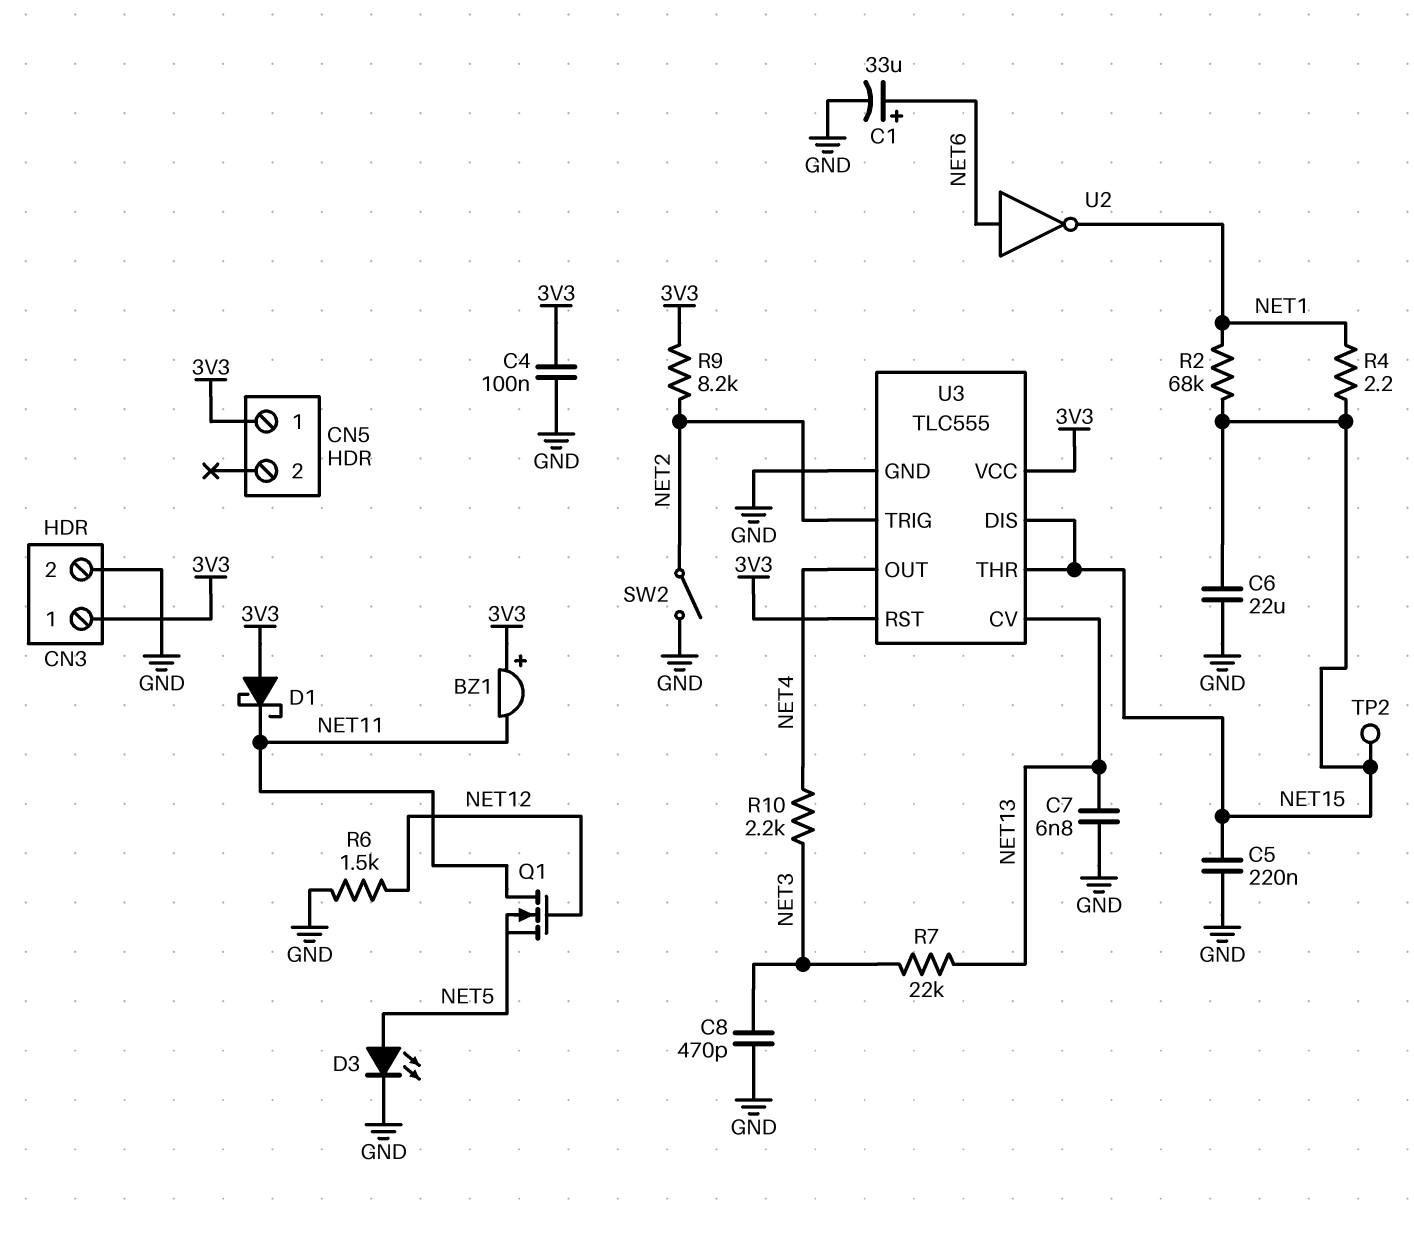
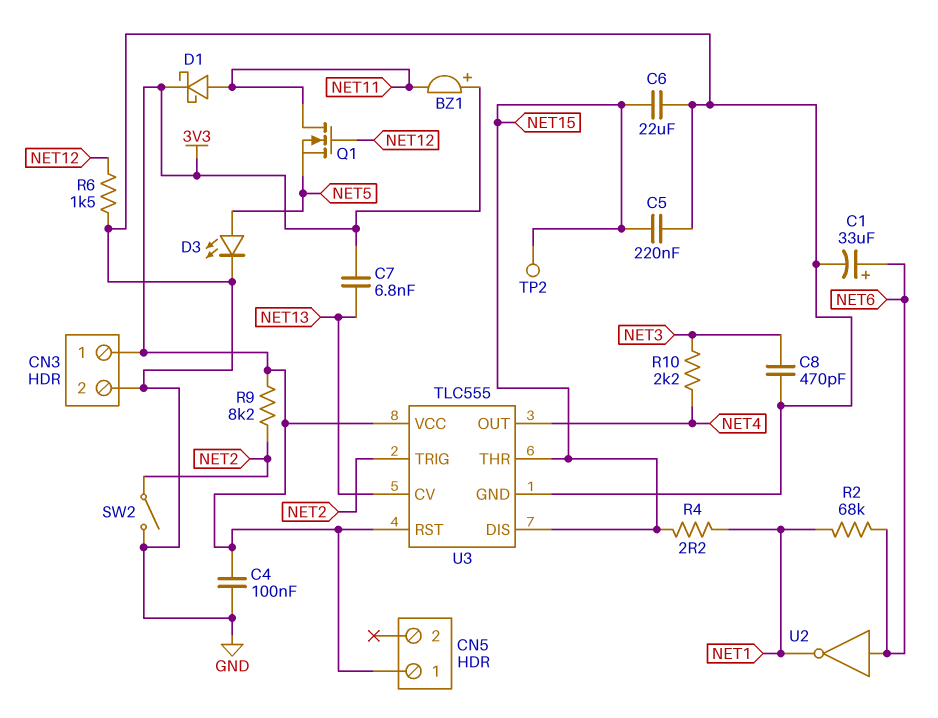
C7: 6.8nF (GND, NET13) -> 6.8nF (3V3, NET13)
D1: schottky (A 3V3, K NET11) -> schottky (A NET11, K 3V3)
R2: 68k (NET1, NET15) -> 68k (NET1, NET6)
R7: 22k (NET3, NET13) -> none

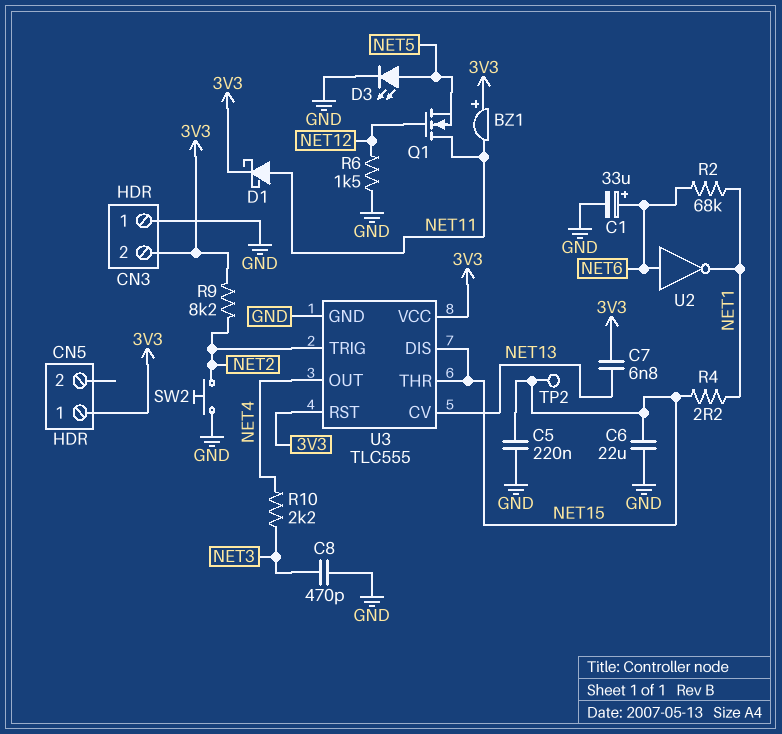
C4: 100nF (3V3, GND) -> none
CN3 pin 1: 3V3 -> GND
CN3 pin 2: GND -> 3V3
SW2: switch (GND, NET2) -> button (GND, NET2)

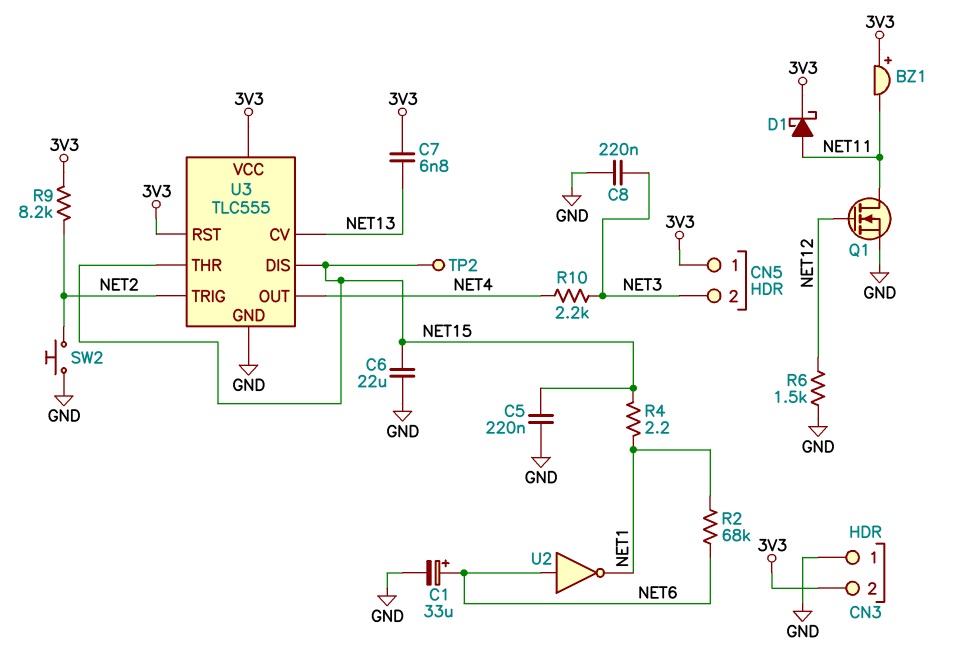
C8: 470pF (GND, NET3) -> 220nF (GND, NET3)
CN5 pin 2: none -> NET3
D3: LED (A NET5, K GND) -> none
Q1: NMOS (G NET12, D NET11, S NET5) -> NMOS (G NET12, D NET11, S GND)

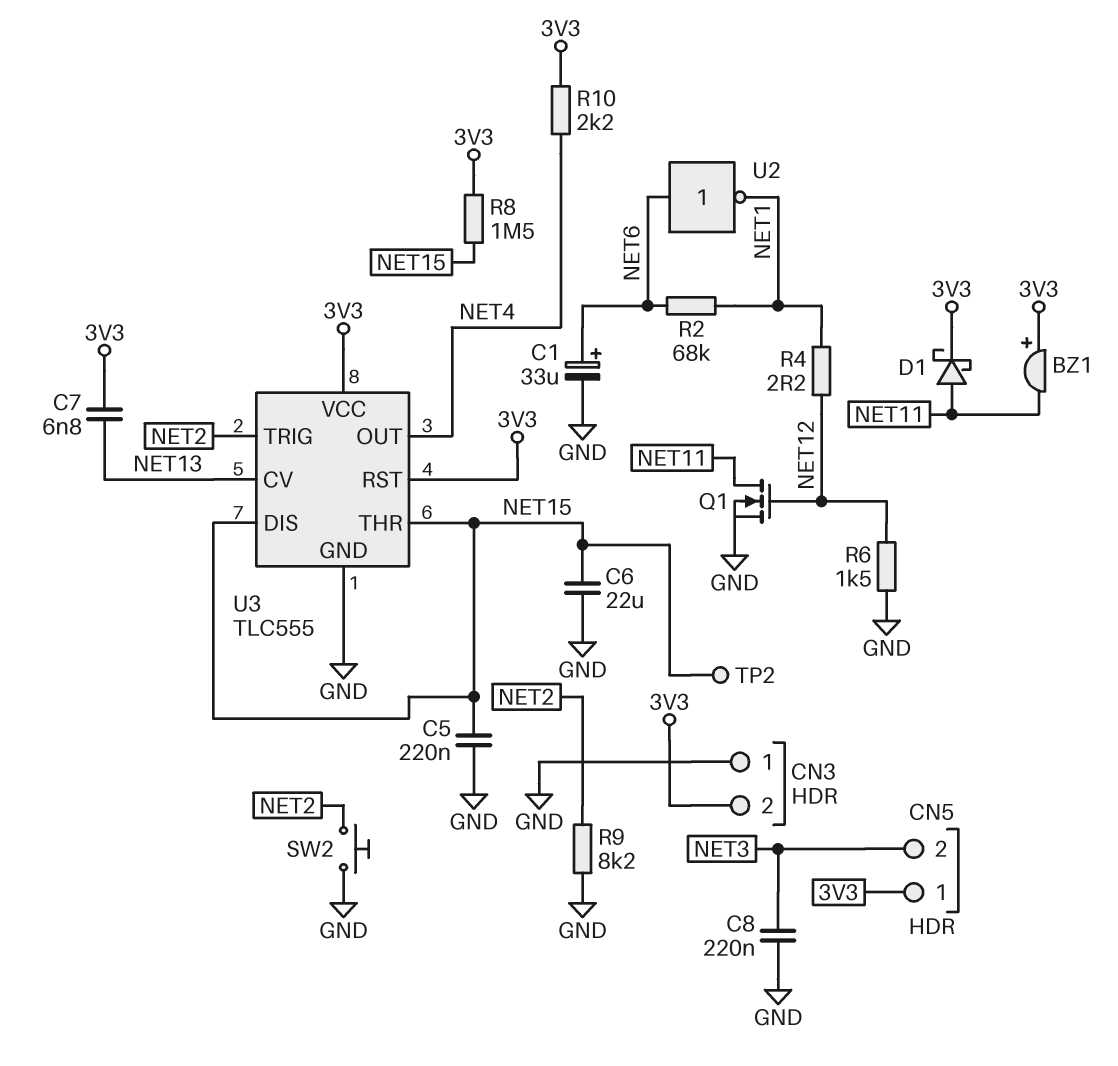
R4: 2.2 (NET1, NET15) -> 2.2 (NET1, NET12)
R8: none -> 1.5M (3V3, NET15)
R9: 8.2k (3V3, NET2) -> 8.2k (GND, NET2)
R10: 2.2k (NET3, NET4) -> 2.2k (3V3, NET4)

